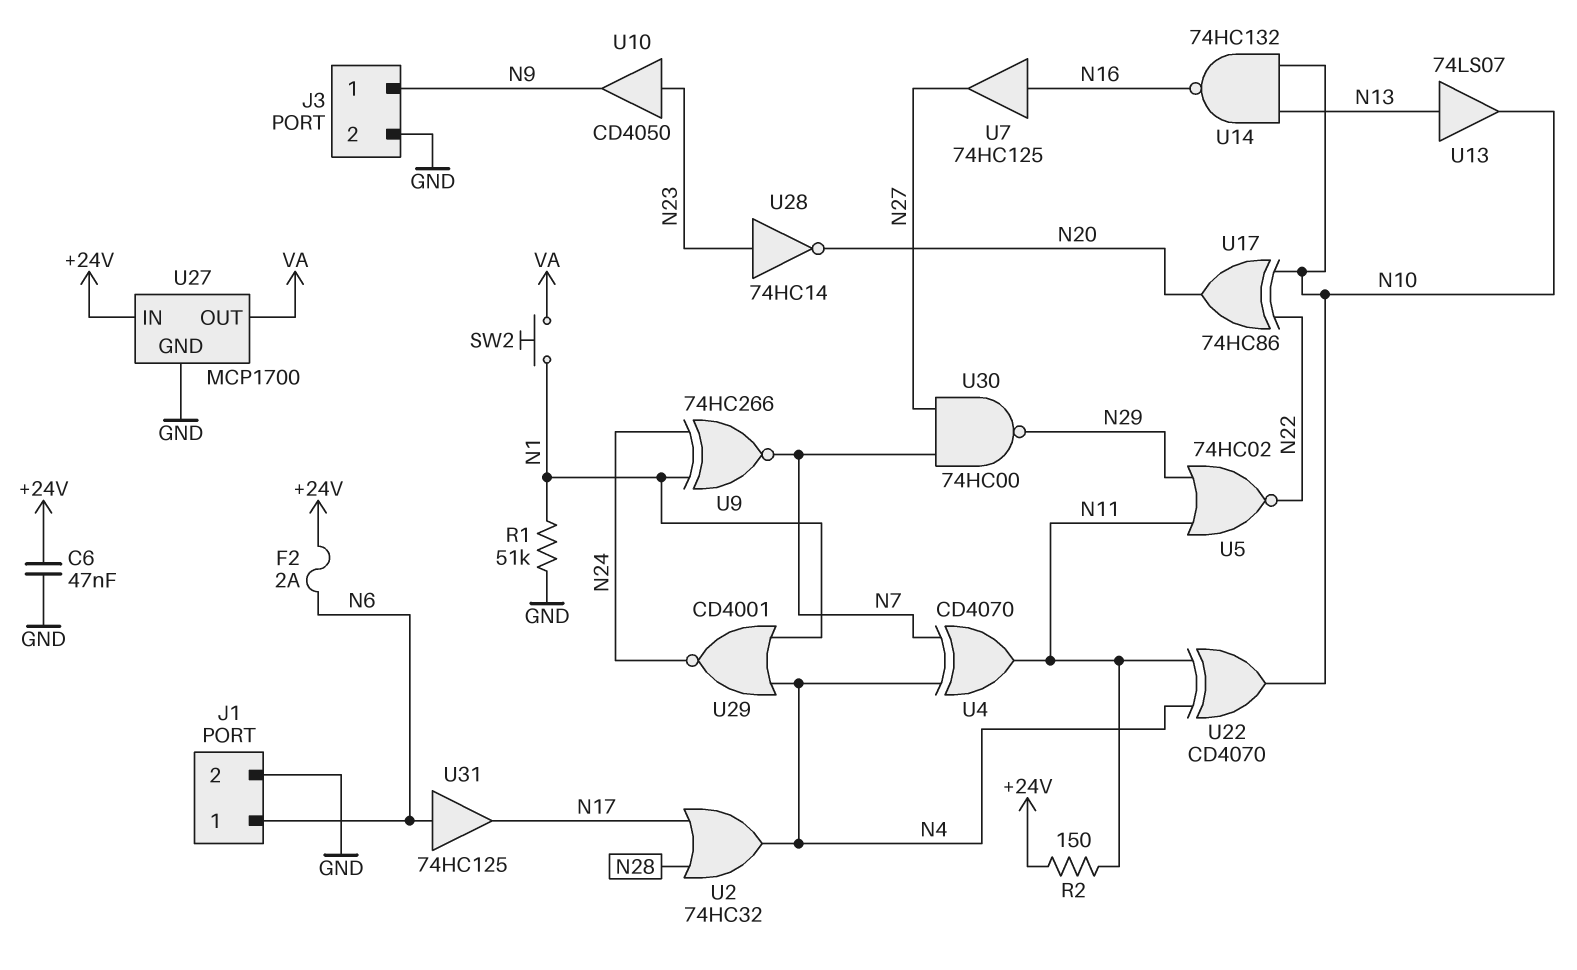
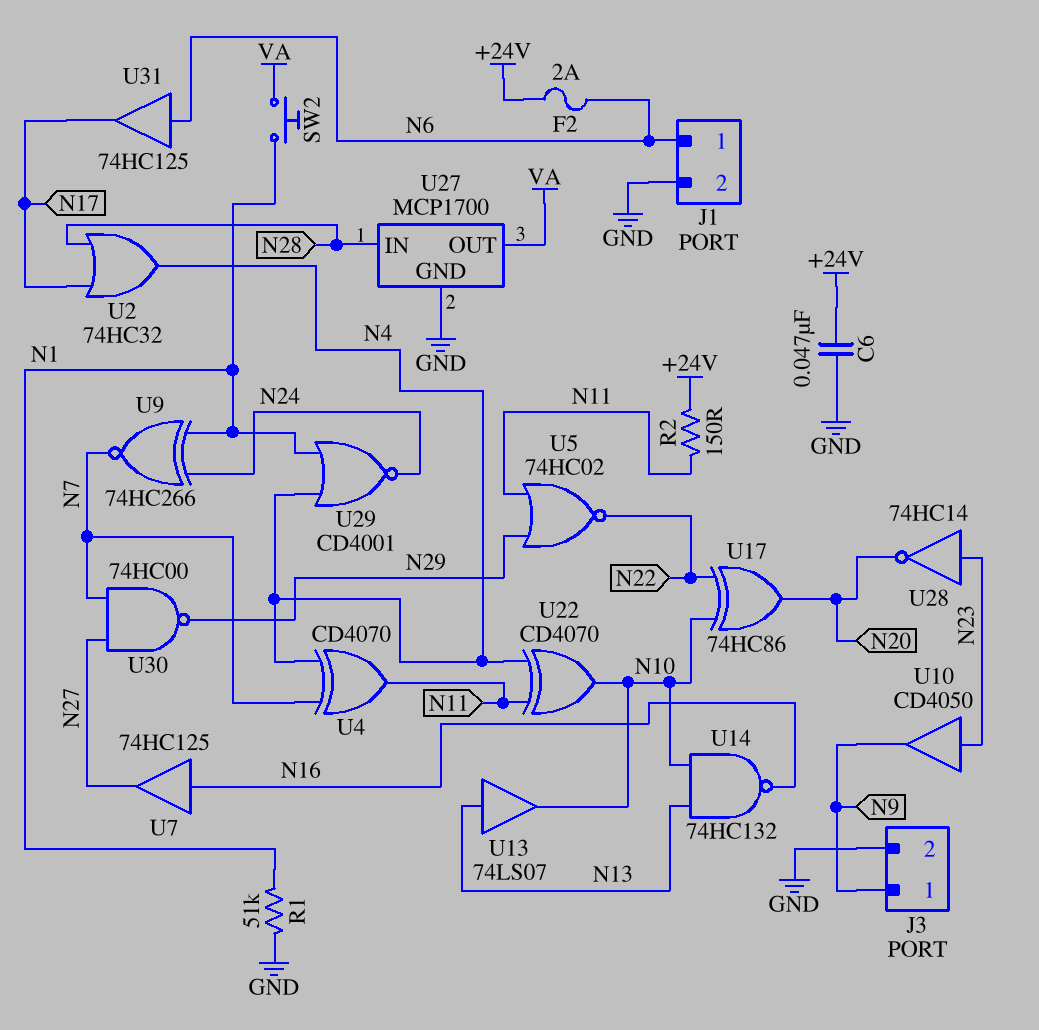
U27 pin IN: +24V -> N28

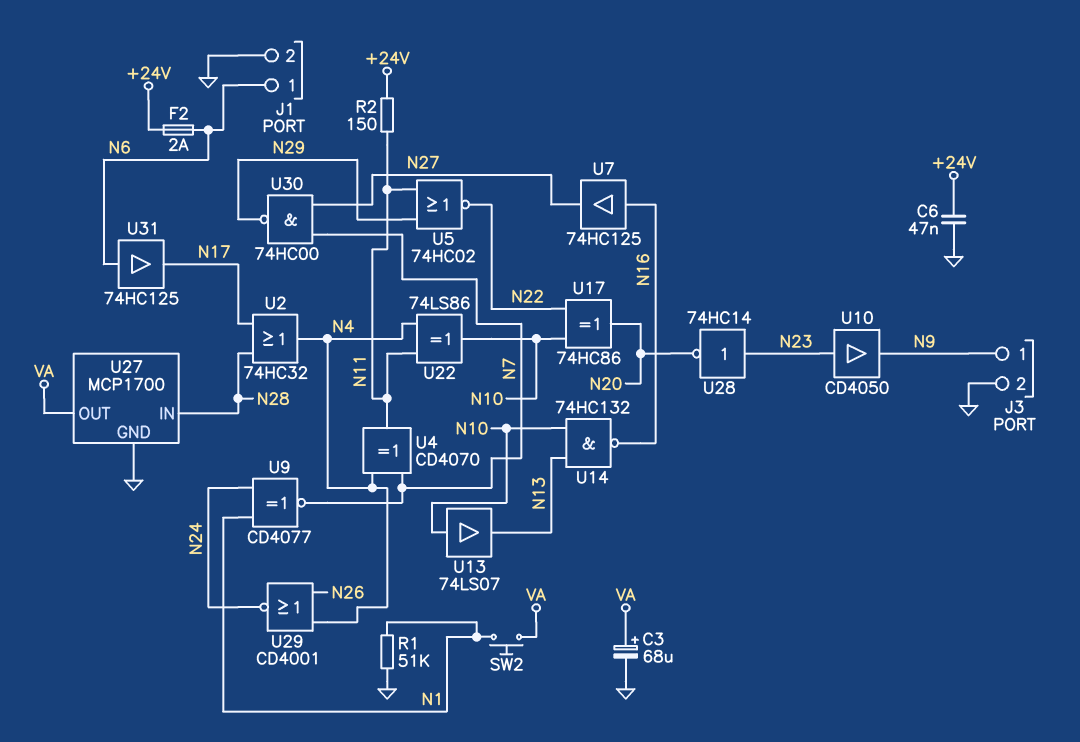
C3: none -> 68uF (plus VA, minus GND)
U9: XNOR 74HC266 (in N1, in N24, out N7) -> XNOR CD4077 (in N1, in N24, out N7)
U13: buffer 74LS07 (in N13, out N10) -> buffer 74LS07 (in N10, out N13)
U22: XOR CD4070 (in N4, in N11, out N10) -> XOR 74LS86 (in N4, in N11, out N10)
U29: NOR CD4001 (in N1, in N4, out N24) -> NOR CD4001 (in N4, in N26, out N24)

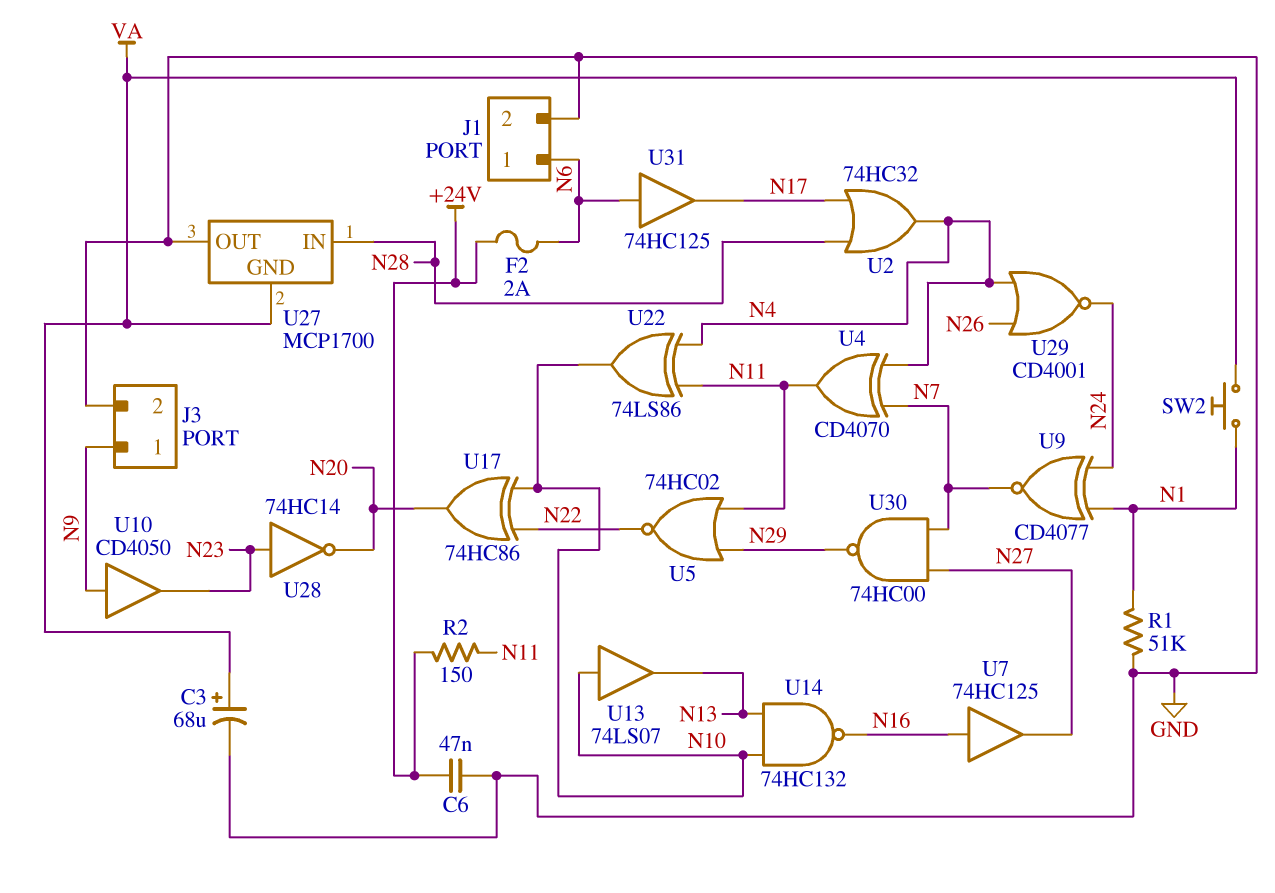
U10: buffer CD4050 (in N23, out N9) -> buffer CD4050 (in N9, out N23)
U27 pin GND: GND -> VA
U27 pin OUT: VA -> GND

